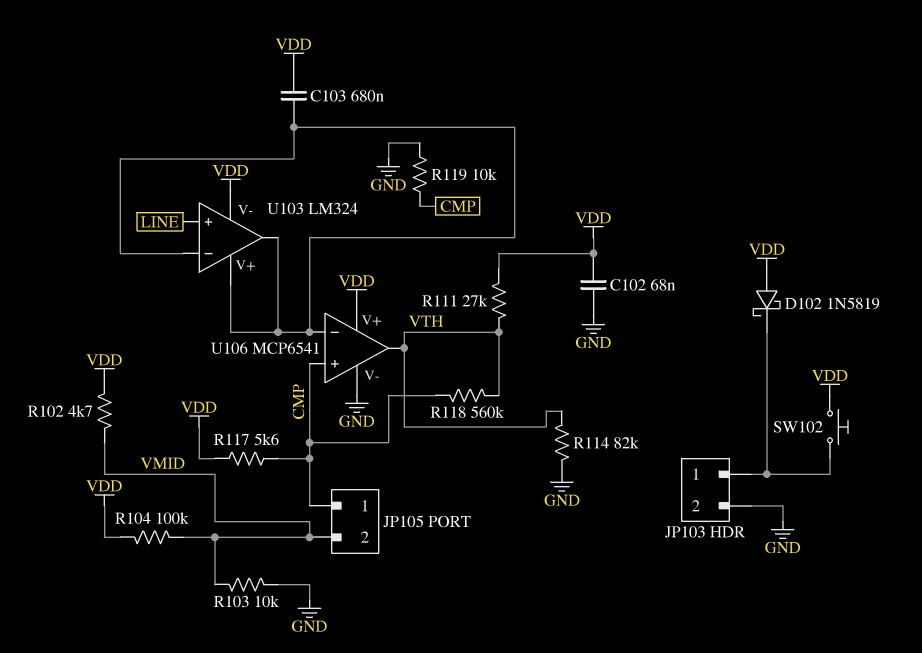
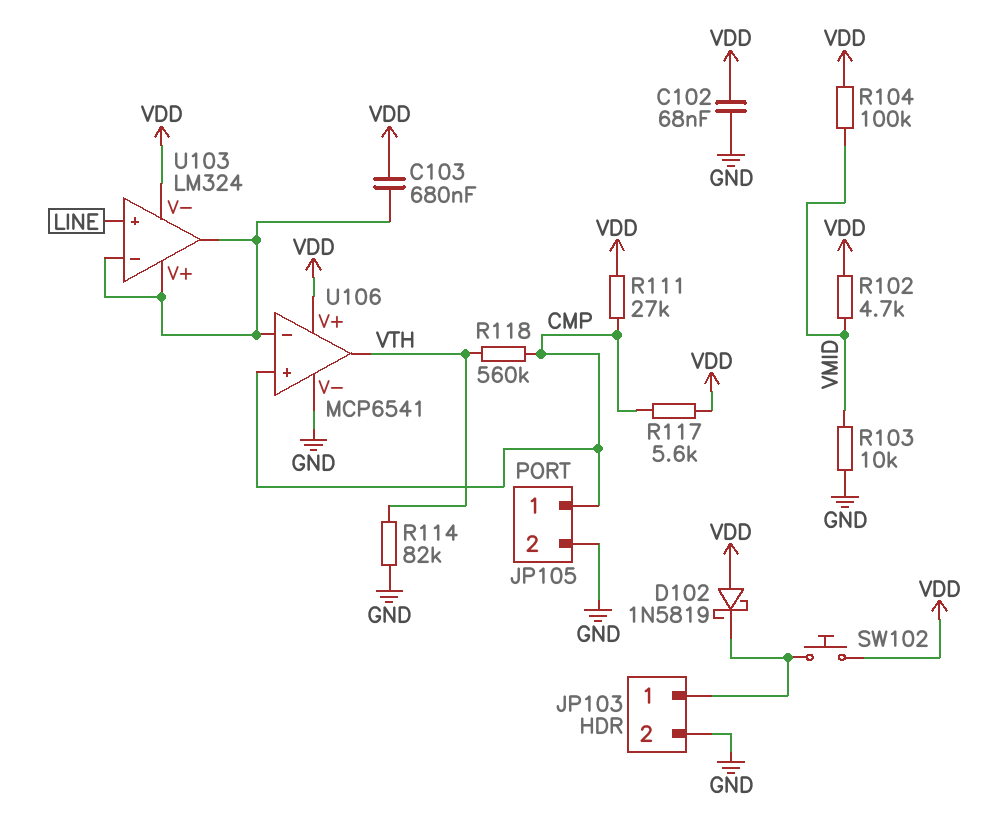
JP105 pin 2: VMID -> GND
R111: 27k (VDD, VTH) -> 27k (CMP, VDD)
R119: 10k (CMP, GND) -> none

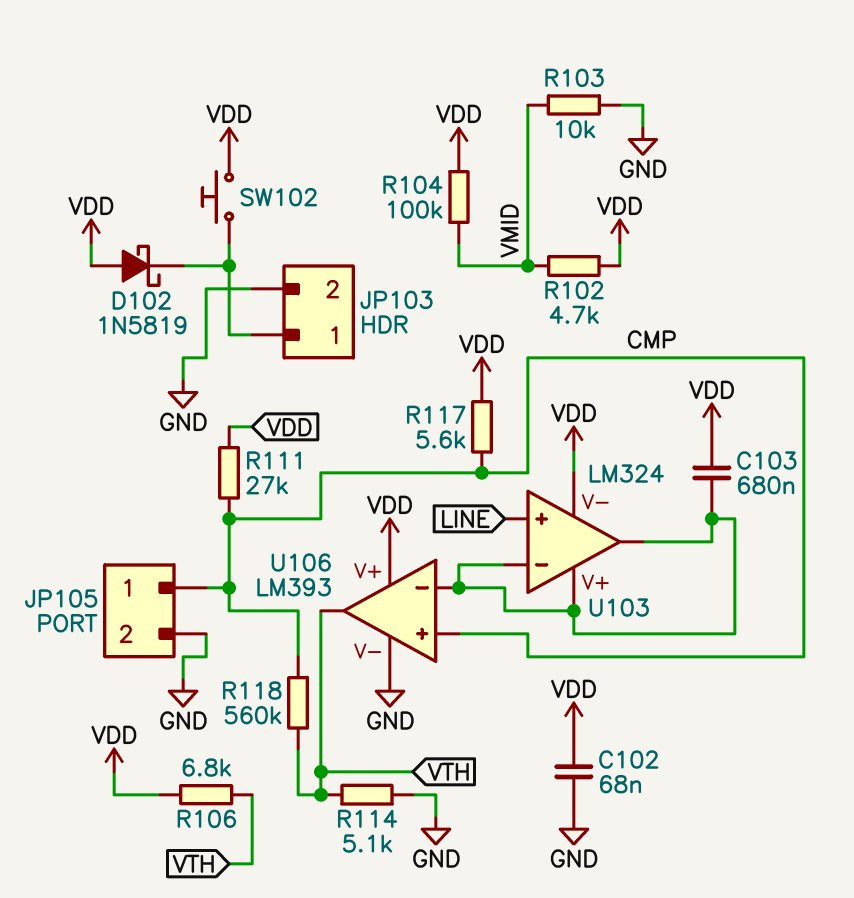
R106: none -> 6.8k (VDD, VTH)
R114: 82k (GND, VTH) -> 5.1k (GND, VTH)
U106: MCP6541 -> LM393

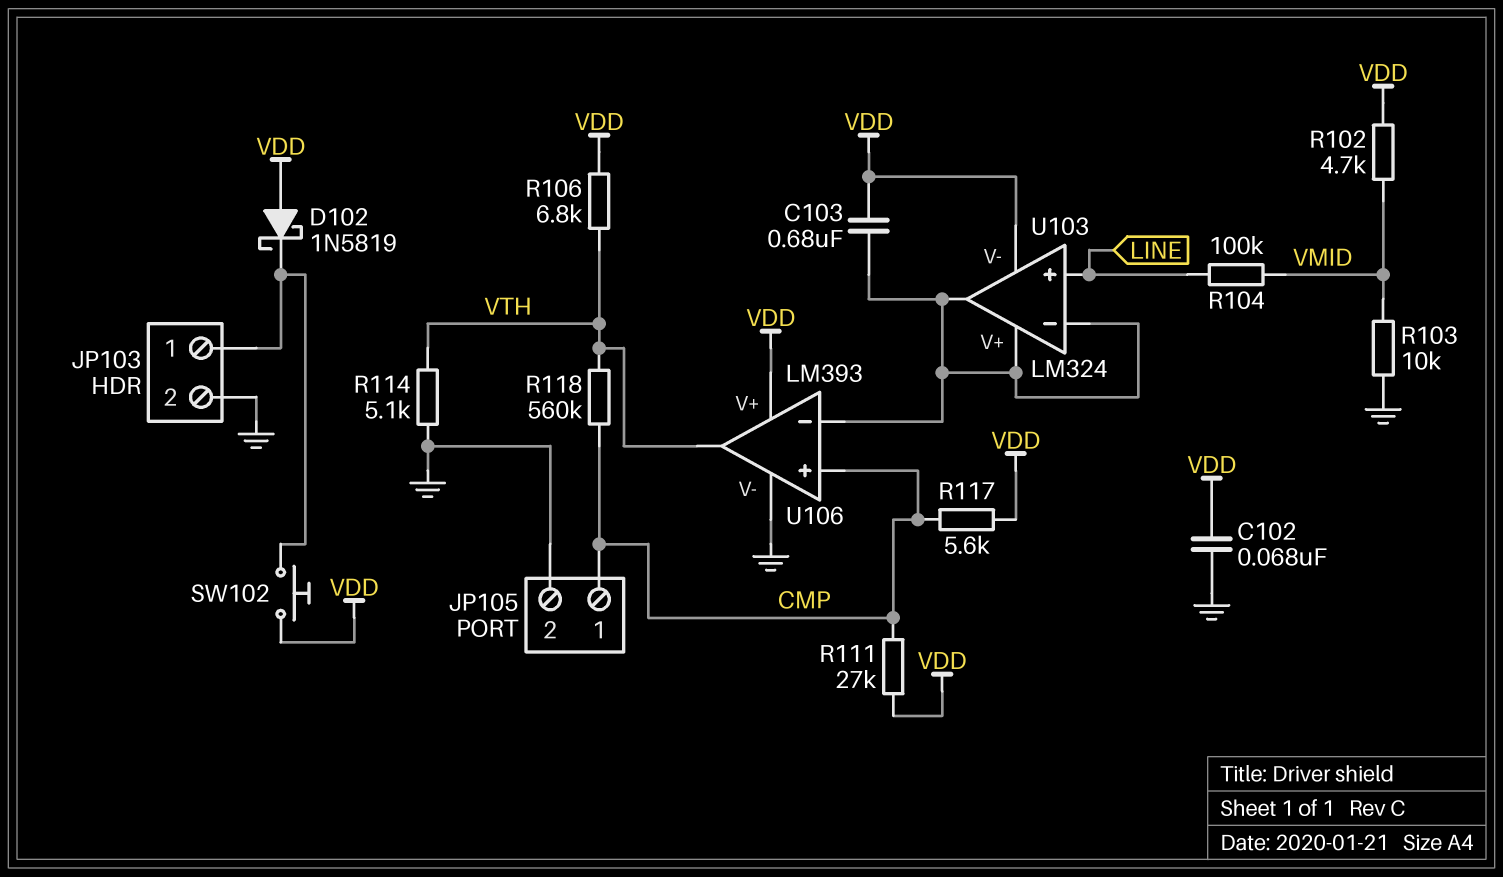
R104: 100k (VDD, VMID) -> 100k (LINE, VMID)

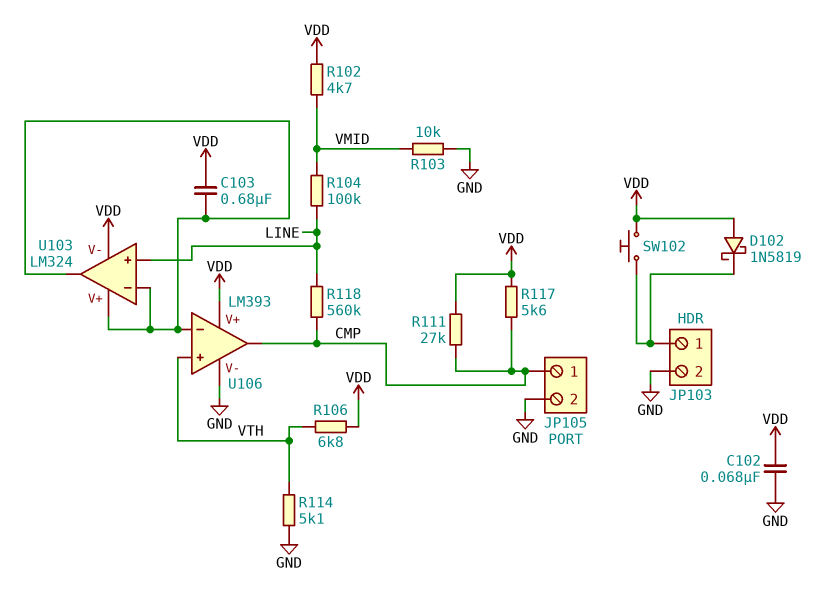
R118: 560k (CMP, VTH) -> 560k (CMP, LINE)
U106 pin in+: CMP -> VTH
U106 pin out: VTH -> CMP

